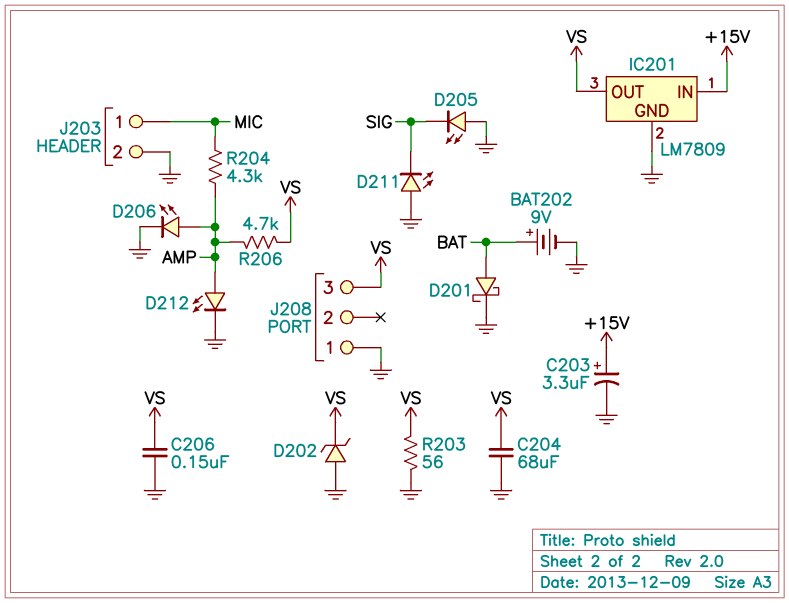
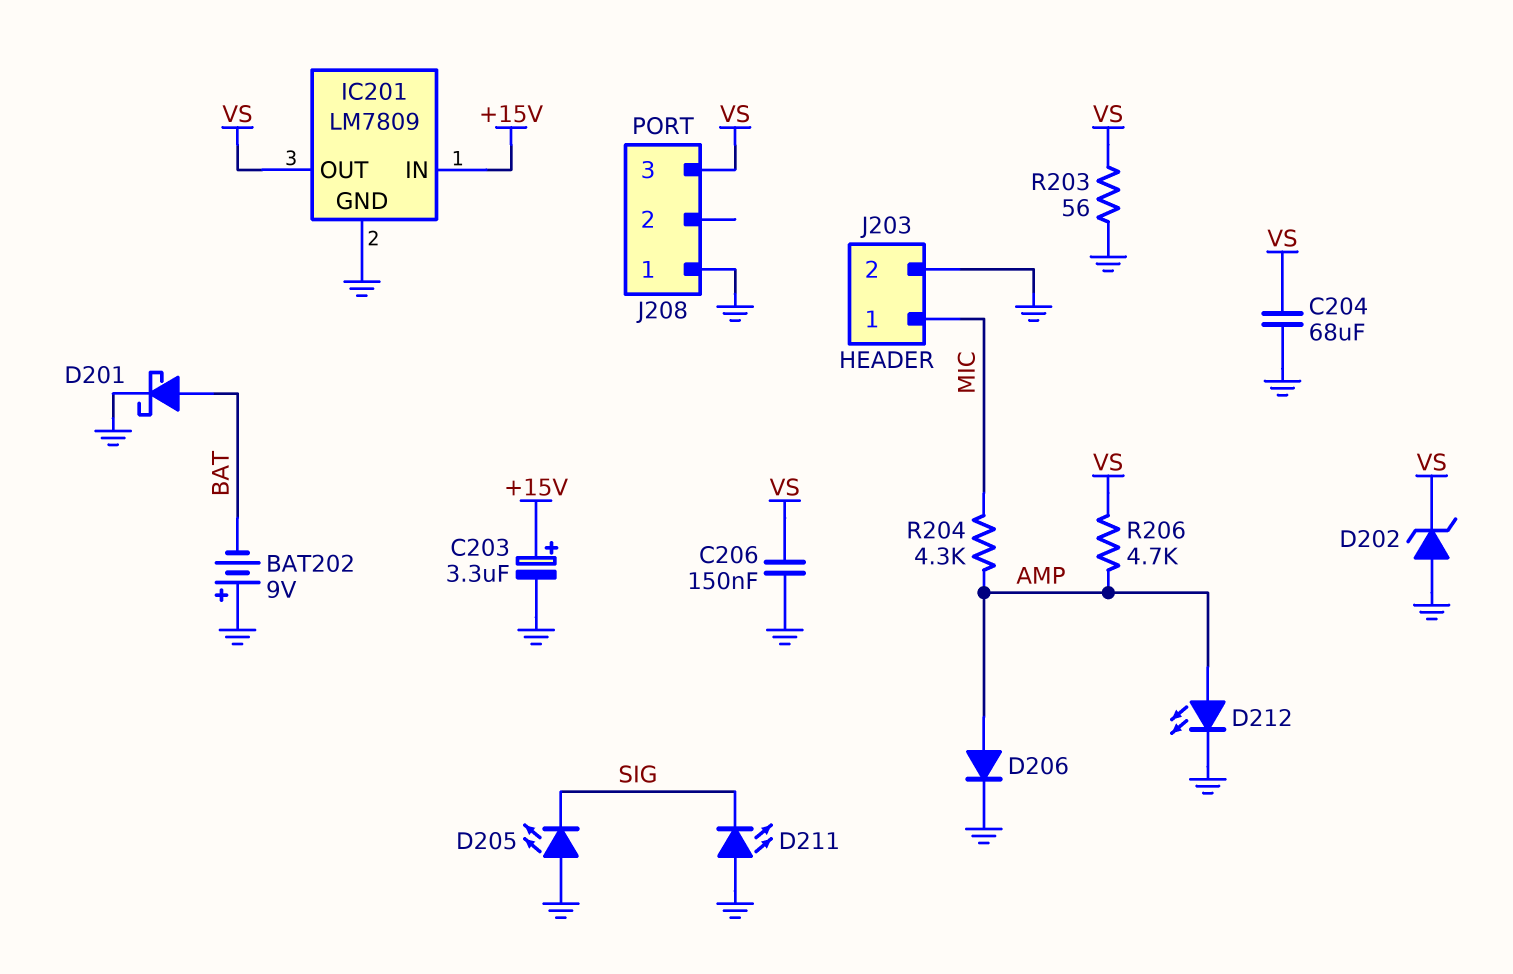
BAT202: 9V (plus BAT, minus GND) -> 9V (plus GND, minus BAT)
D206: LED (A AMP, K GND) -> diode (A AMP, K GND)

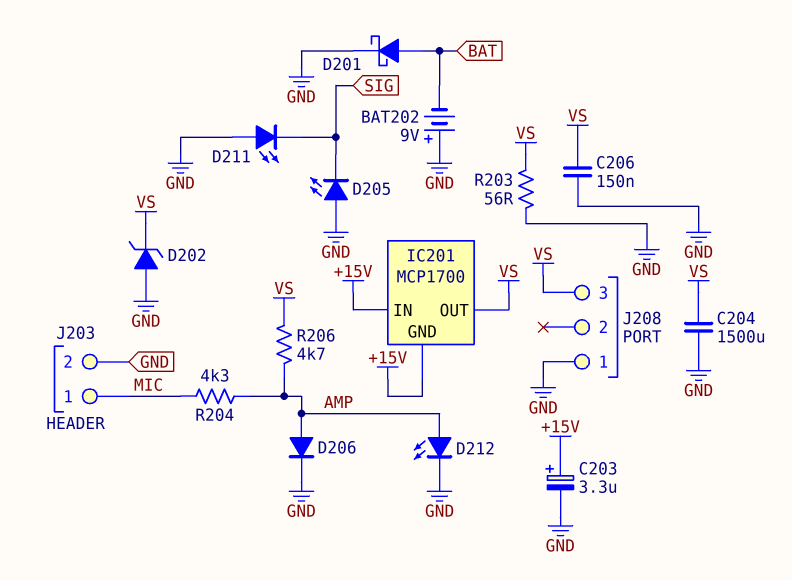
C204: 68uF (GND, VS) -> 1500uF (GND, VS)
IC201: LM7809 -> MCP1700
IC201 pin GND: GND -> +15V

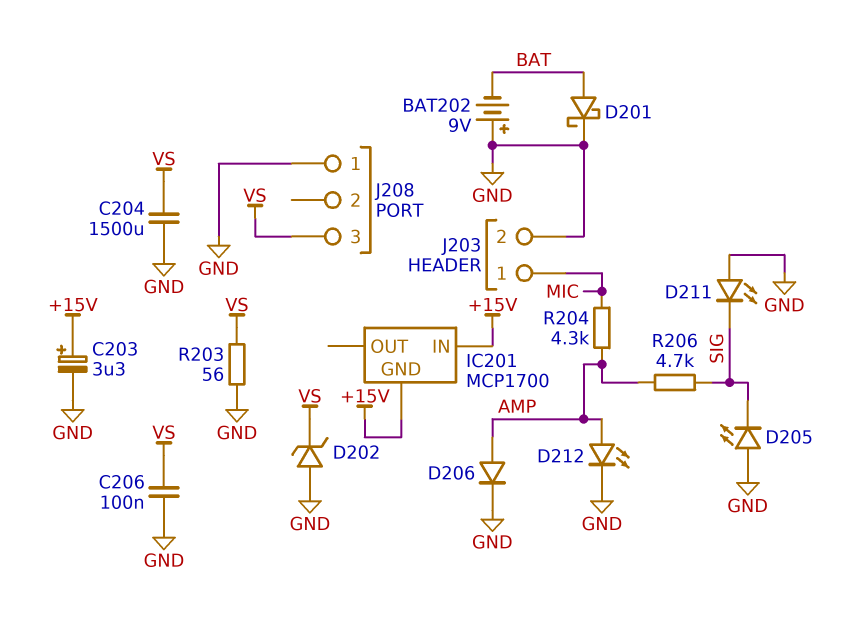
C206: 150nF (GND, VS) -> 100nF (GND, VS)
IC201 pin OUT: VS -> none
R206: 4.7k (AMP, VS) -> 4.7k (AMP, SIG)

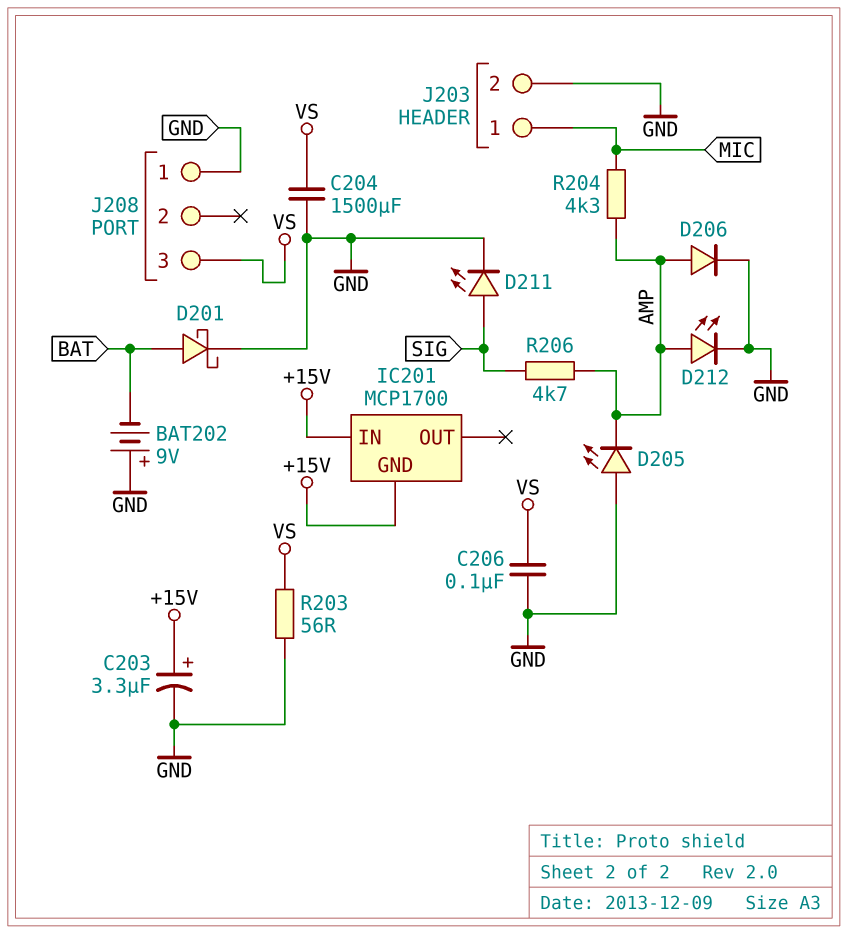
D202: zener (A GND, K VS) -> none
D205: LED (A GND, K SIG) -> LED (A GND, K AMP)
D211: LED (A GND, K SIG) -> LED (A SIG, K GND)

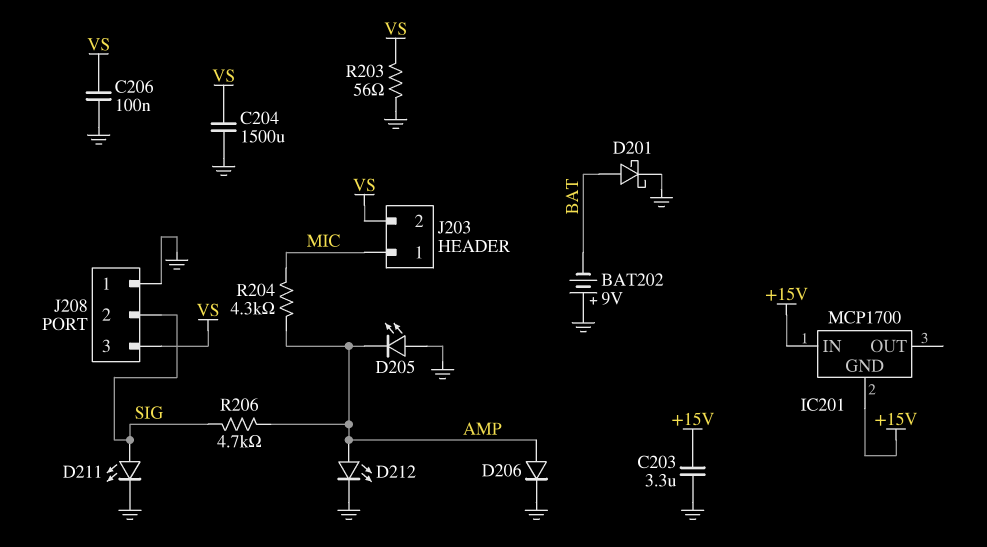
C203: 3.3uF (plus +15V, minus GND) -> 3.3uF (+15V, GND)
J203 pin 2: GND -> VS
J208 pin 2: none -> SIG

